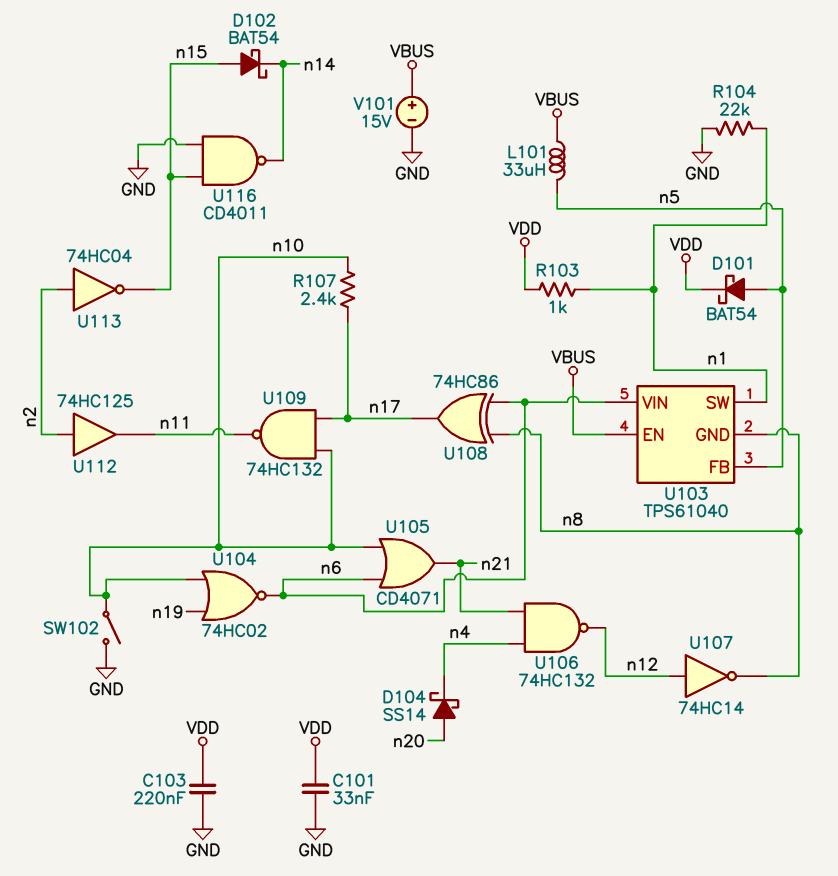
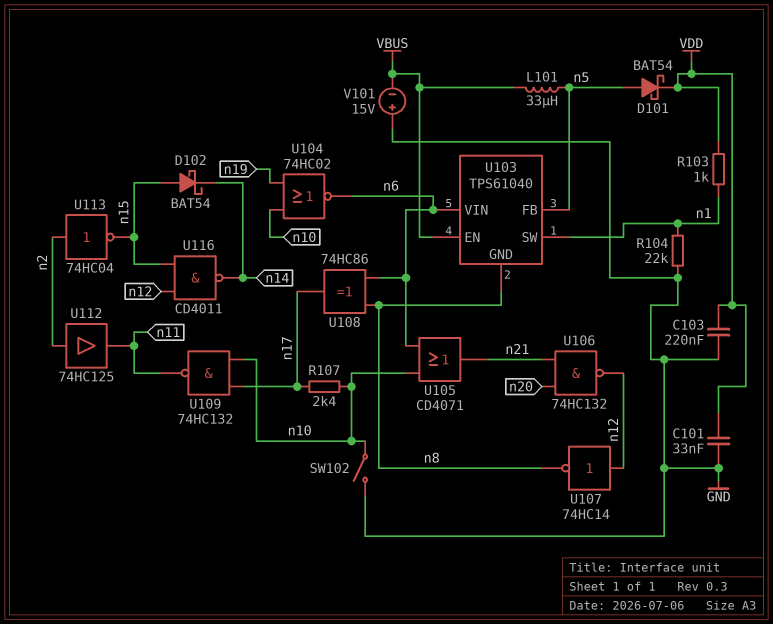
D104: schottky SS14 (A n20, K n4) -> none
U106: NAND 74HC132 (in n4, in n21, out n12) -> NAND 74HC132 (in n20, in n21, out n12)
U116: NAND CD4011 (in GND, in n15, out n14) -> NAND CD4011 (in n12, in n15, out n14)
V101: 15V (plus VBUS, minus GND) -> 15V (plus GND, minus VBUS)

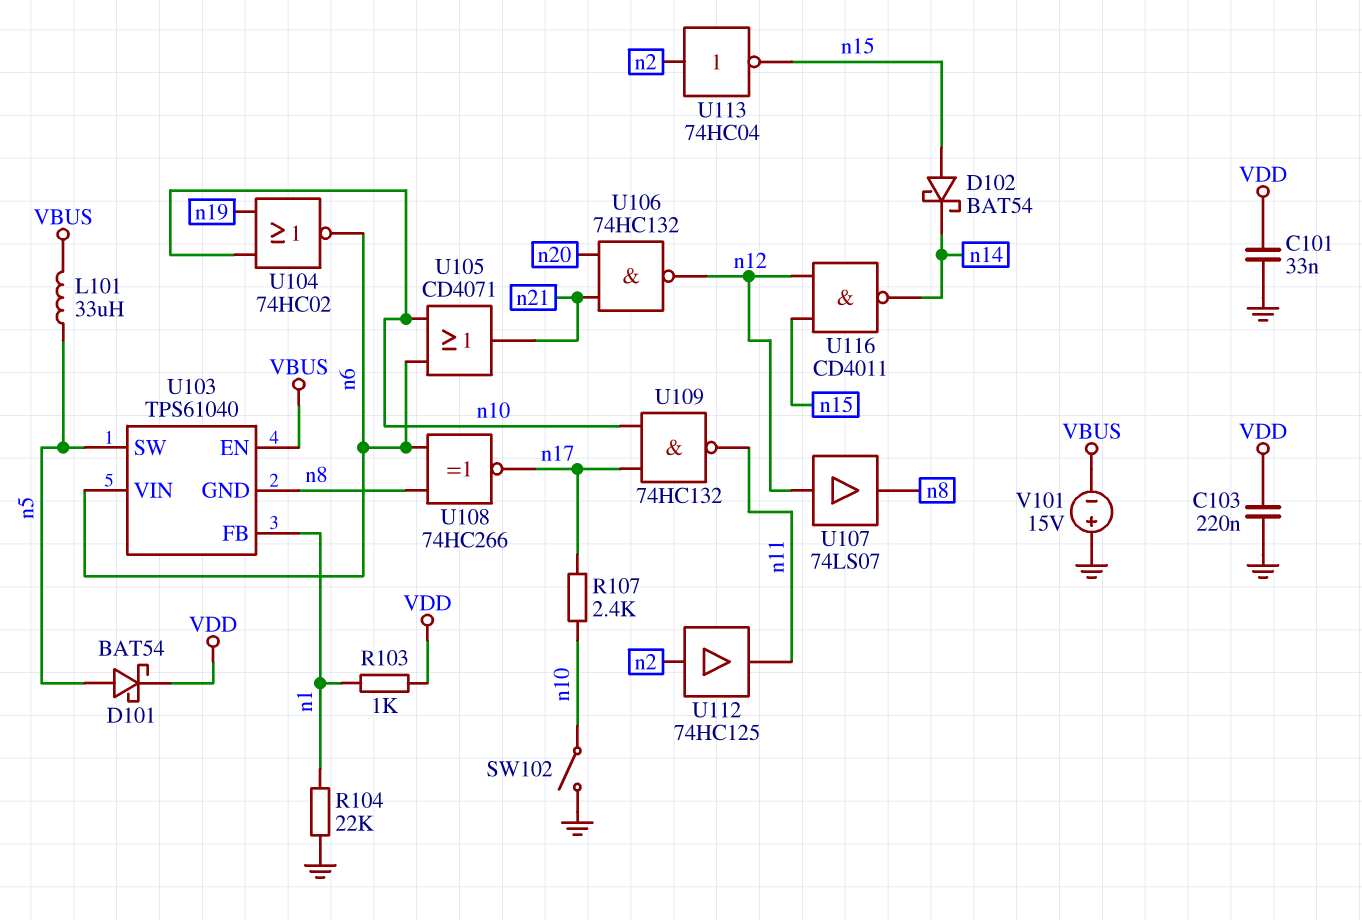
U103 pin FB: n5 -> n1
U103 pin SW: n1 -> n5
U107: NOT 74HC14 (in n12, out n8) -> buffer 74LS07 (in n12, out n8)
U108: XOR 74HC86 (in n6, in n8, out n17) -> XNOR 74HC266 (in n6, in n8, out n17)

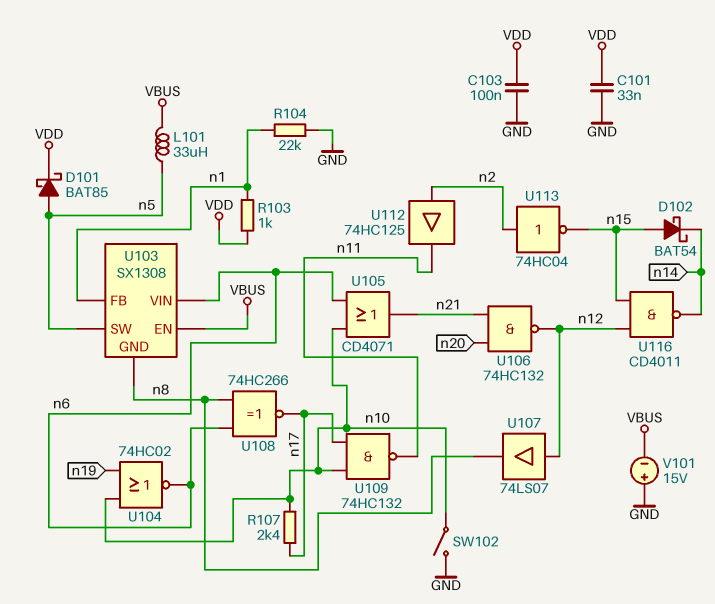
C103: 220nF (GND, VDD) -> 100nF (GND, VDD)
D101: schottky BAT54 (A n5, K VDD) -> schottky BAT85 (A n5, K VDD)
U103: TPS61040 -> SX1308

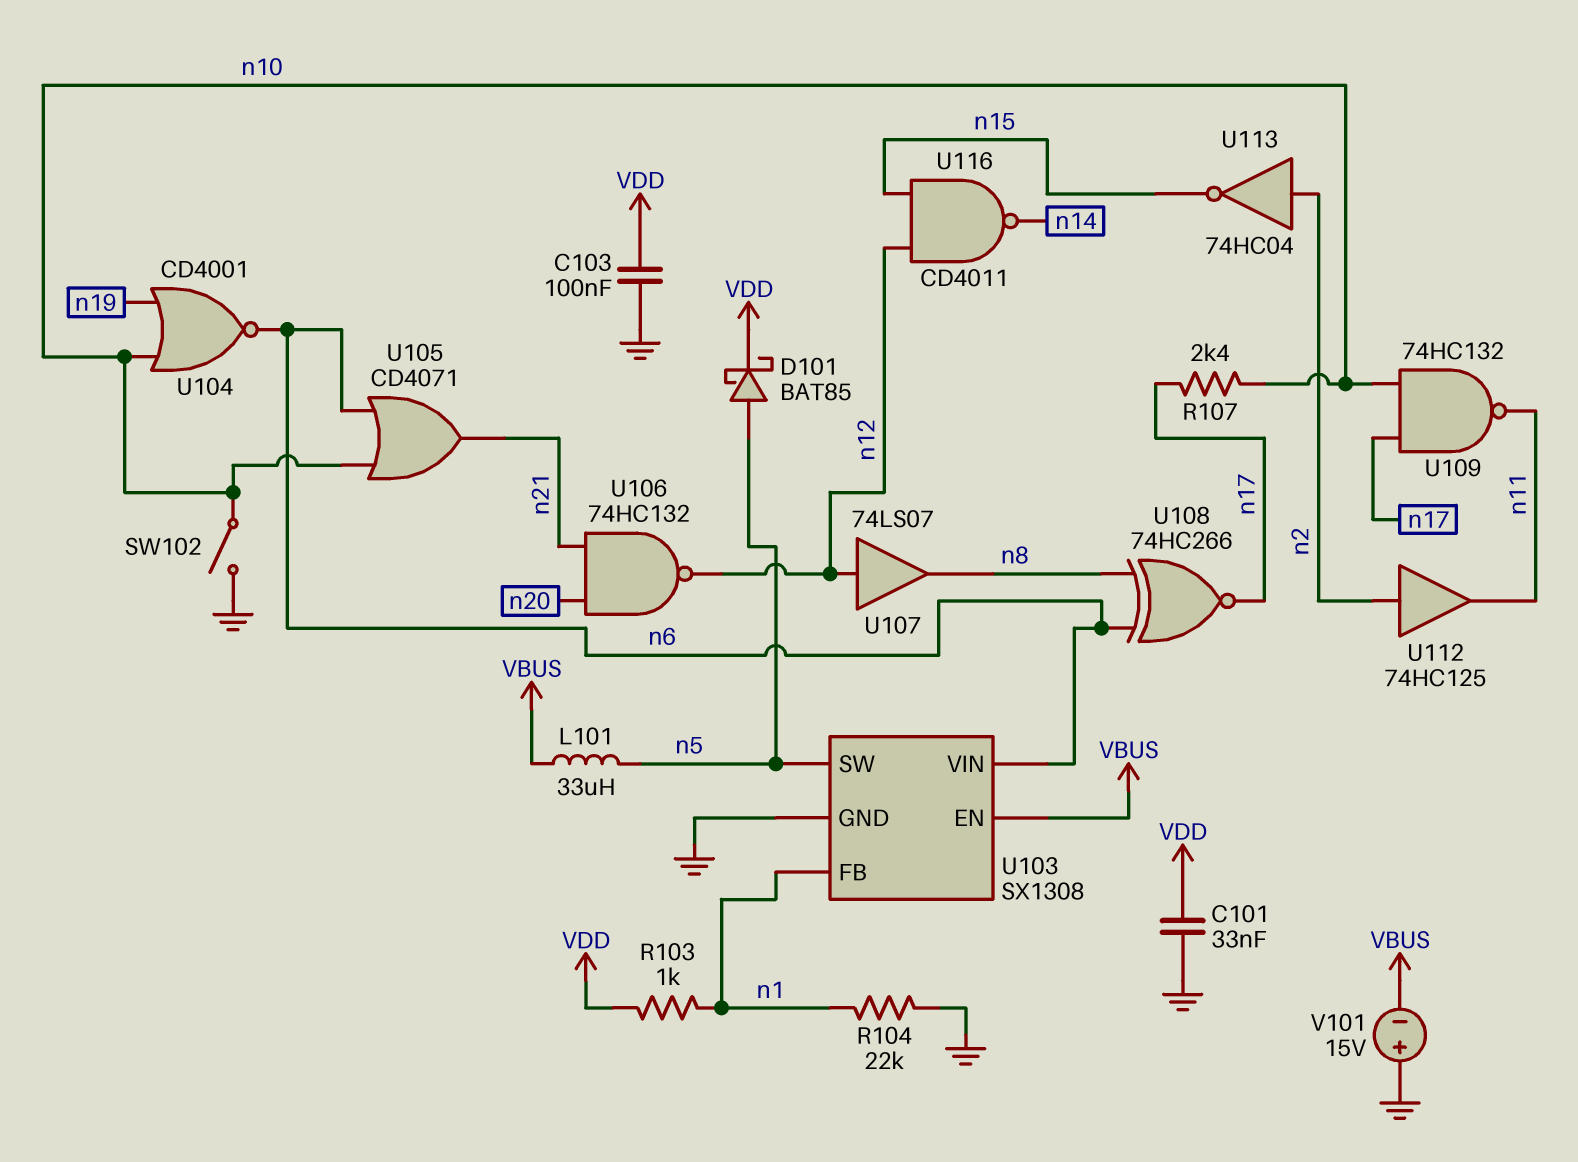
D102: schottky BAT54 (A n15, K n14) -> none
U103 pin GND: n8 -> GND
U104: NOR 74HC02 (in n10, in n19, out n6) -> NOR CD4001 (in n10, in n19, out n6)

